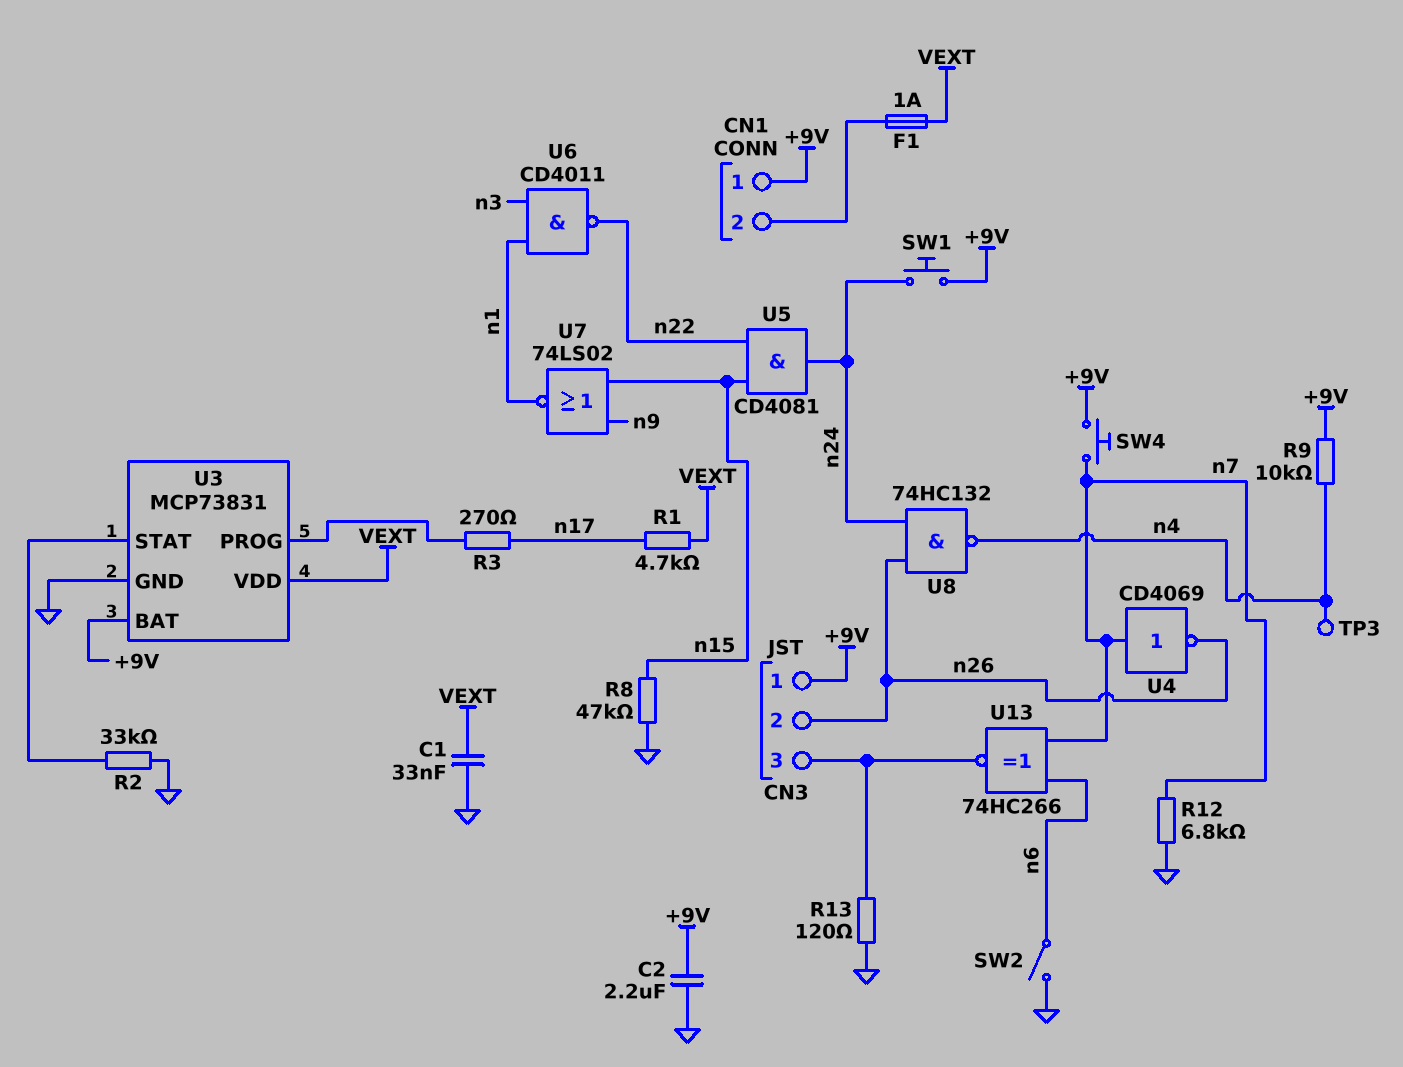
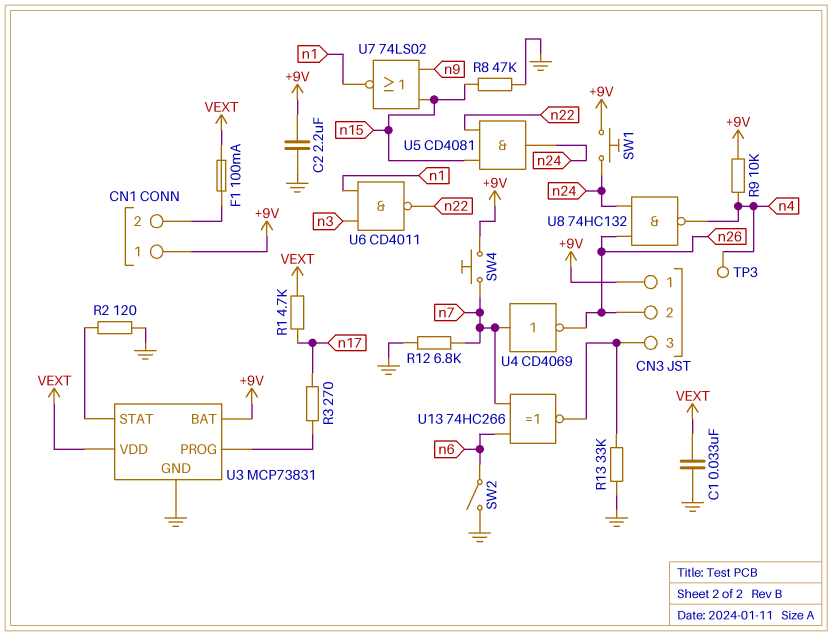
F1: 1A (CN1/2, VEXT) -> 100mA (CN1/2, VEXT)
R2: 33k (GND, U3/STAT) -> 120 (GND, U3/STAT)
R13: 120 (CN3/3, GND) -> 33k (CN3/3, GND)

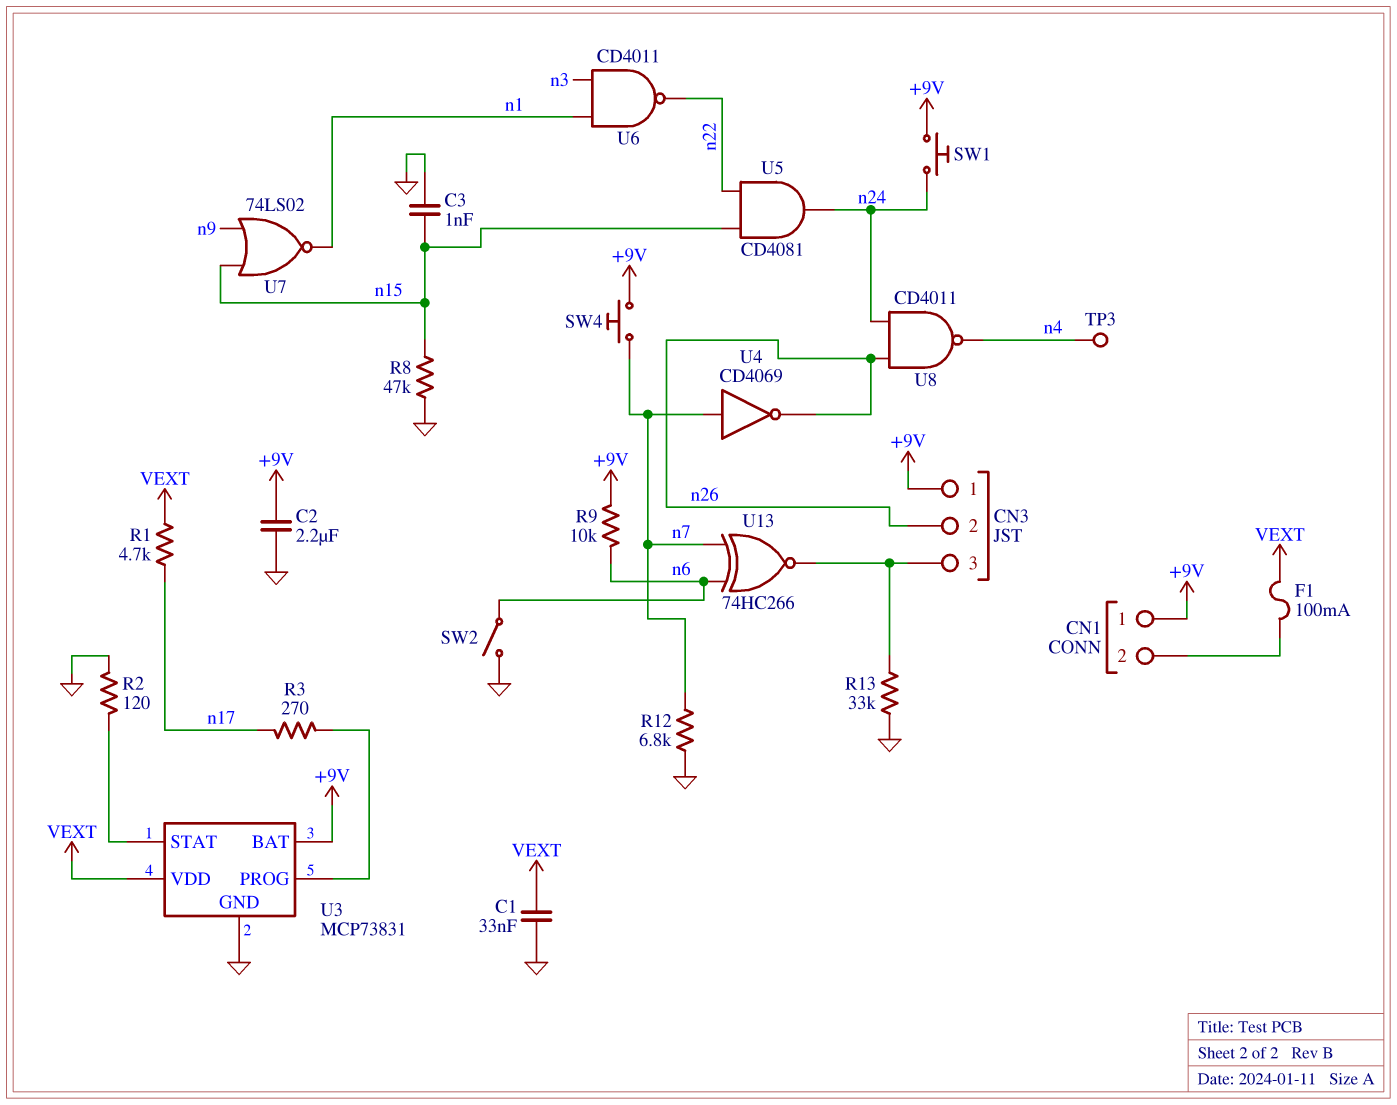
C3: none -> 1nF (GND, n15)
R9: 10k (+9V, n4) -> 10k (+9V, n6)
U8: NAND 74HC132 (in n24, in n26, out n4) -> NAND CD4011 (in n24, in n26, out n4)

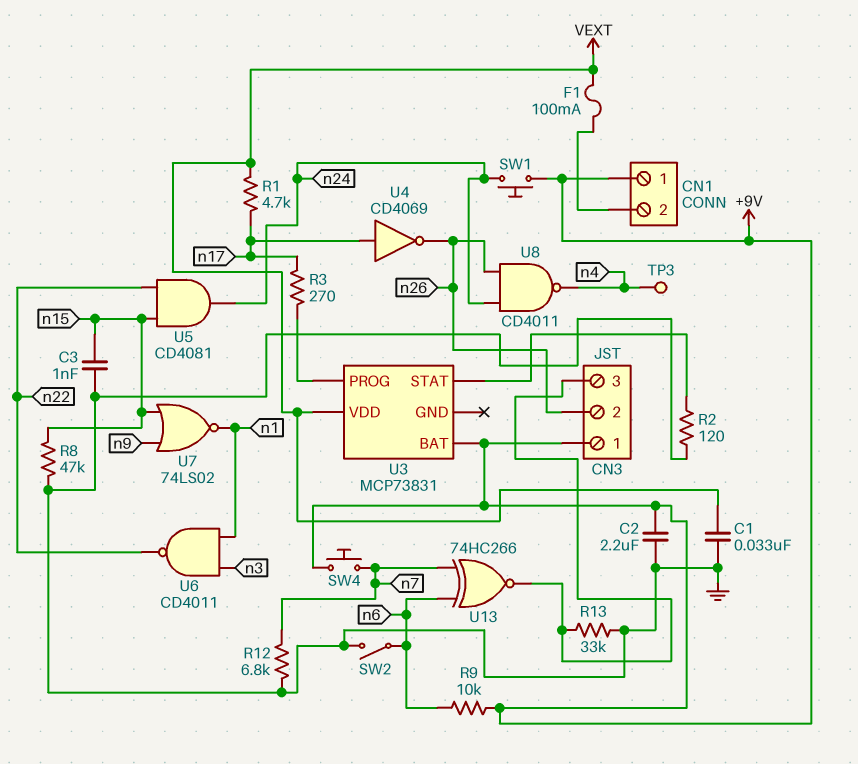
U3 pin GND: GND -> none
U4: NOT CD4069 (in n7, out n26) -> NOT CD4069 (in n17, out n26)

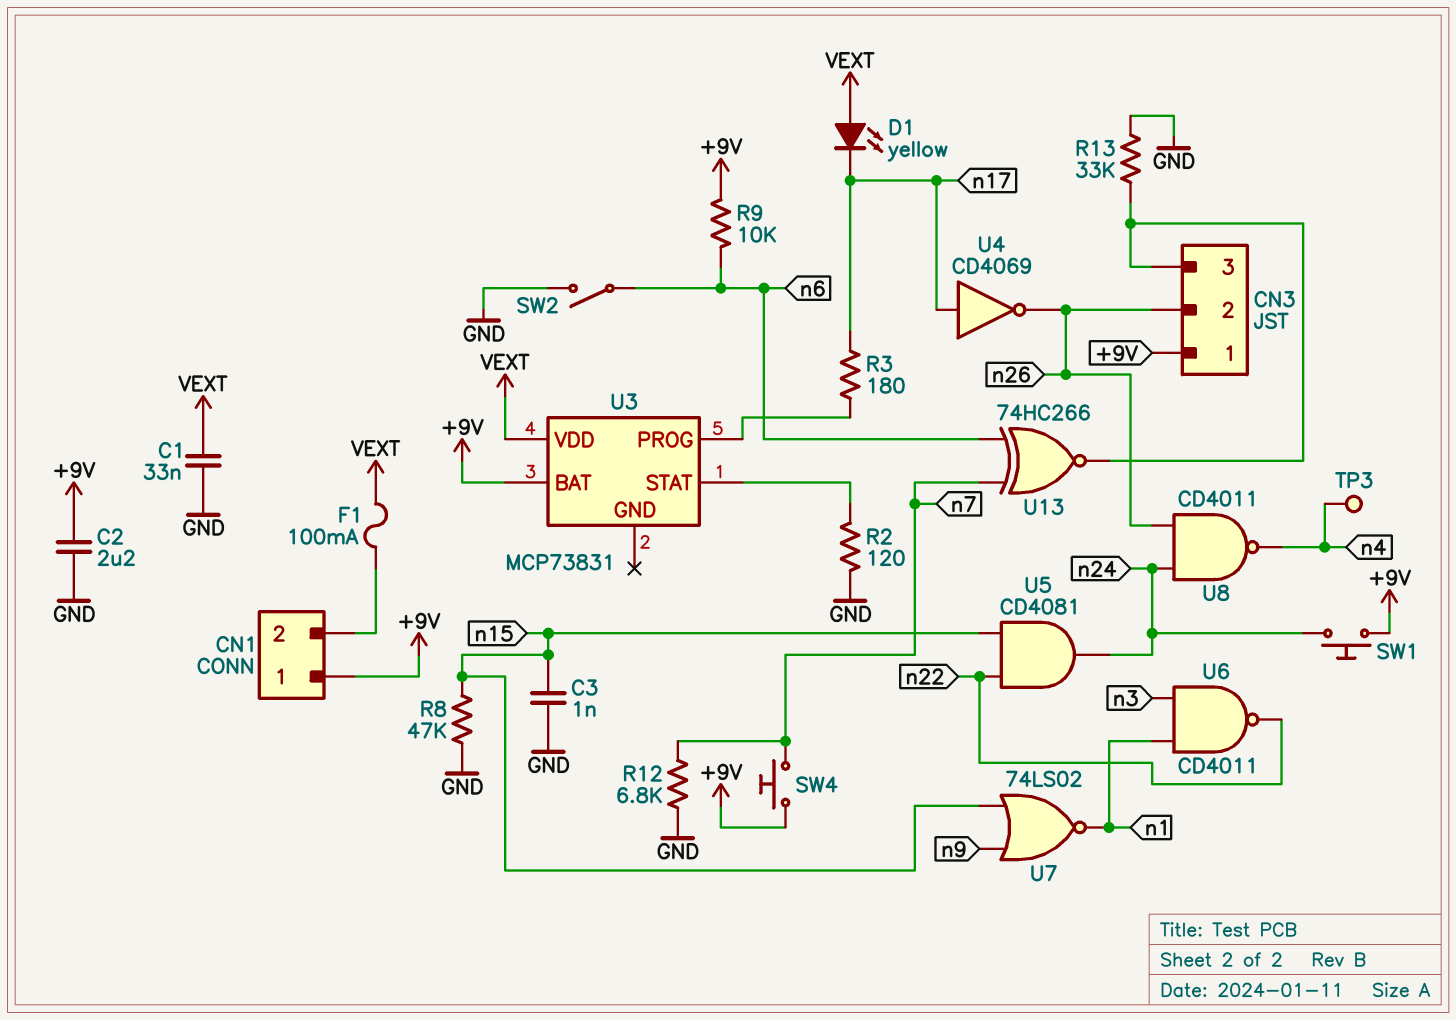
D1: none -> LED yellow (A VEXT, K n17)
R1: 4.7k (VEXT, n17) -> none
R3: 270 (U3/PROG, n17) -> 180 (U3/PROG, n17)

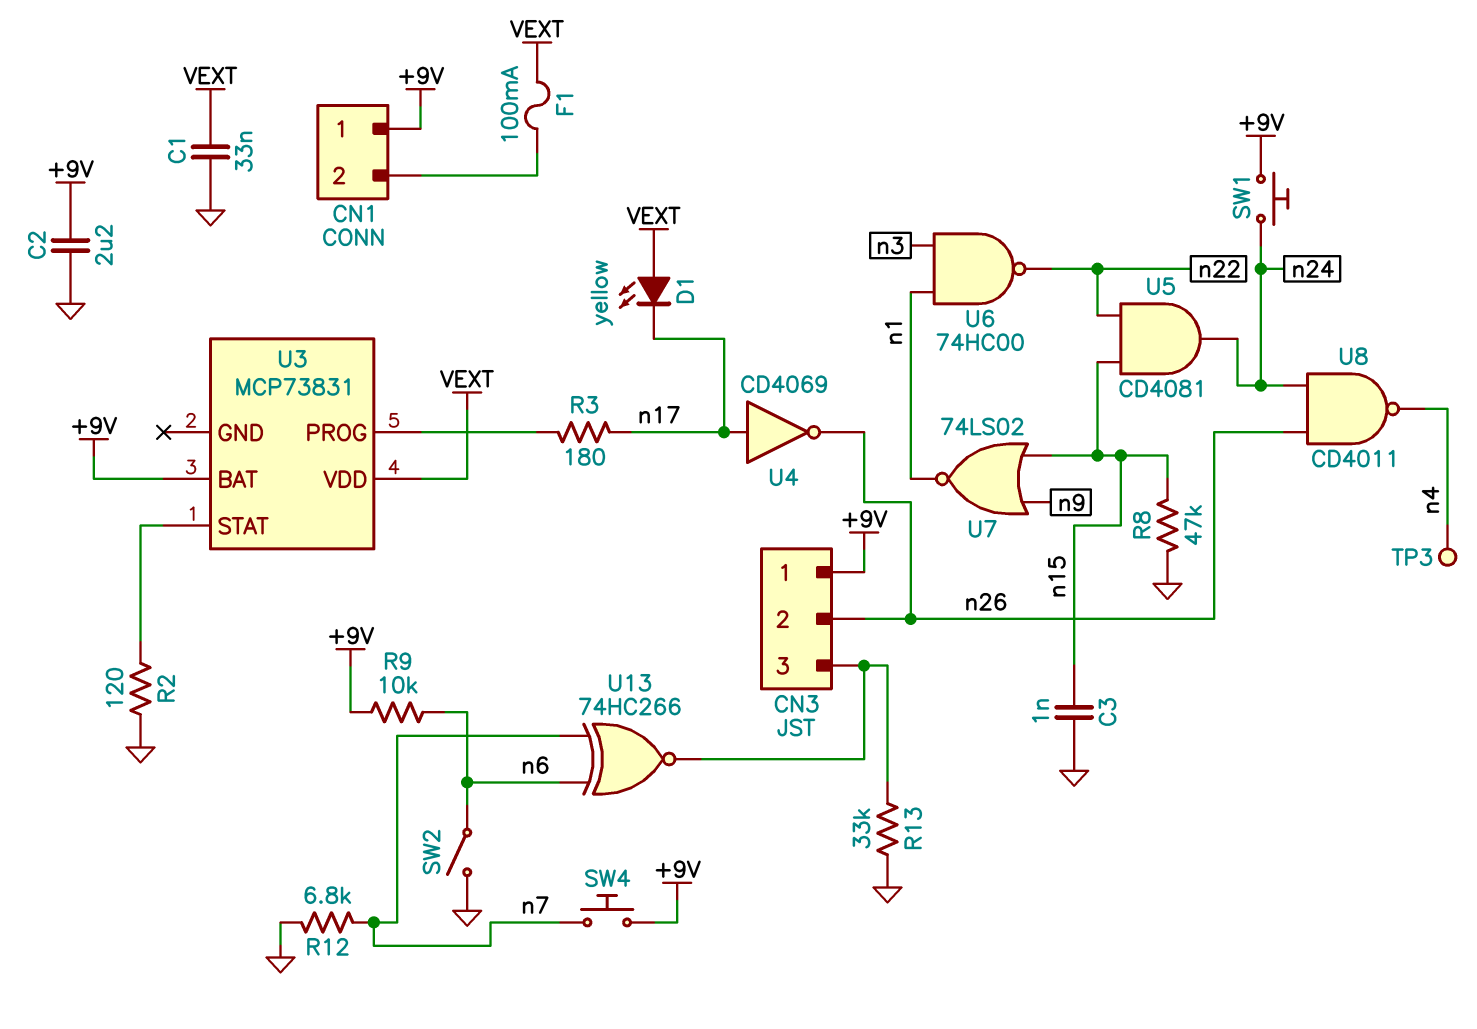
U6: NAND CD4011 (in n1, in n3, out n22) -> NAND 74HC00 (in n1, in n3, out n22)

